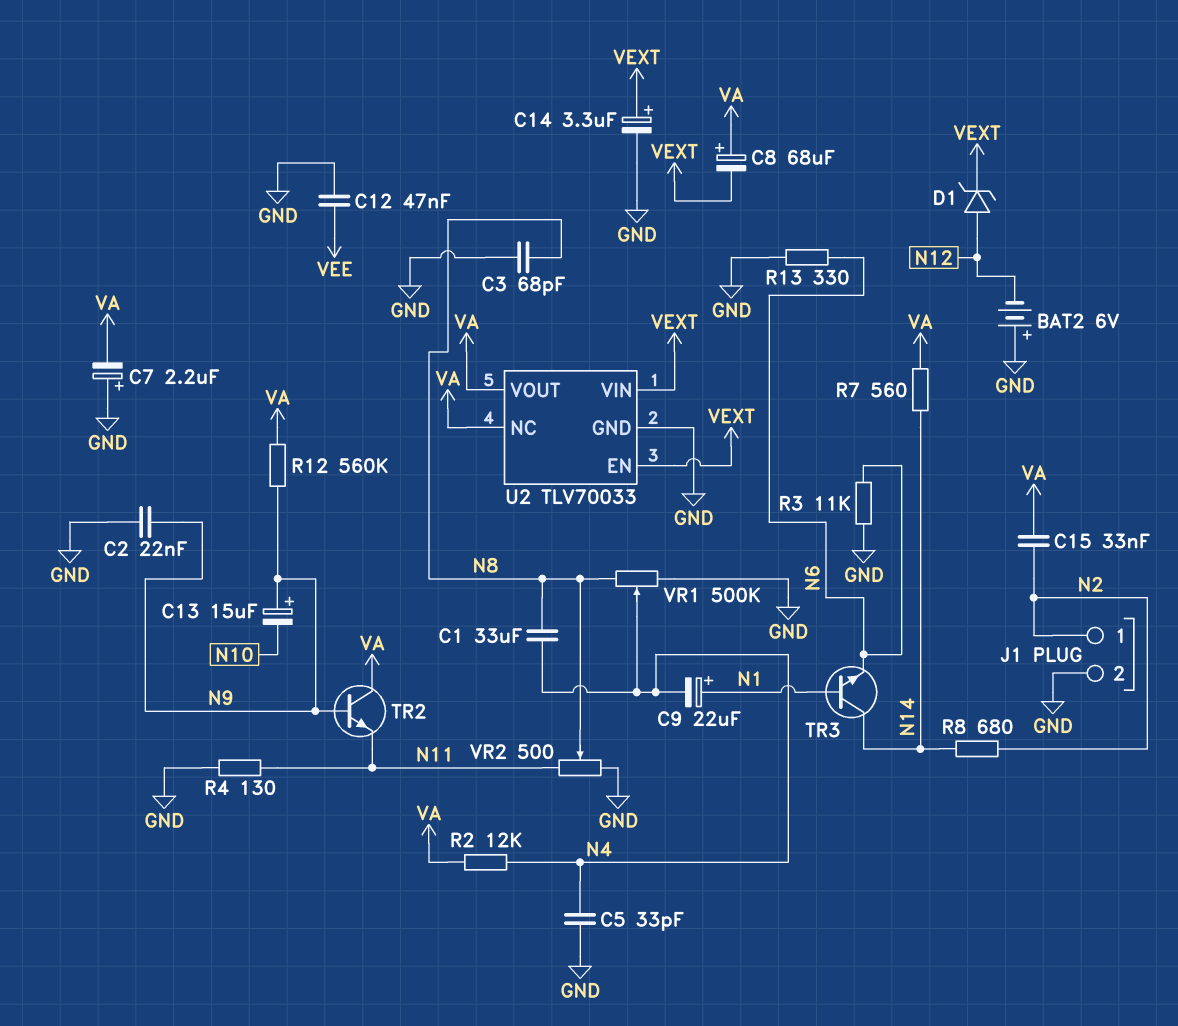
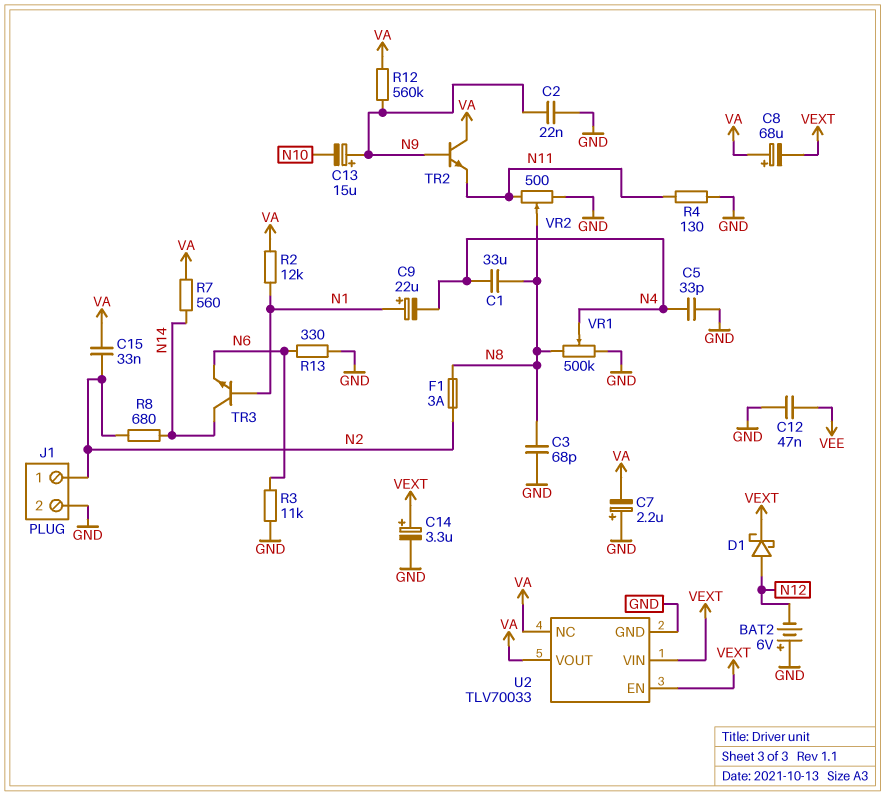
D1: zener (A N12, K VEXT) -> schottky (A N12, K VEXT)
F1: none -> 3A (N2, N8)
R2: 12k (N4, VA) -> 12k (N1, VA)

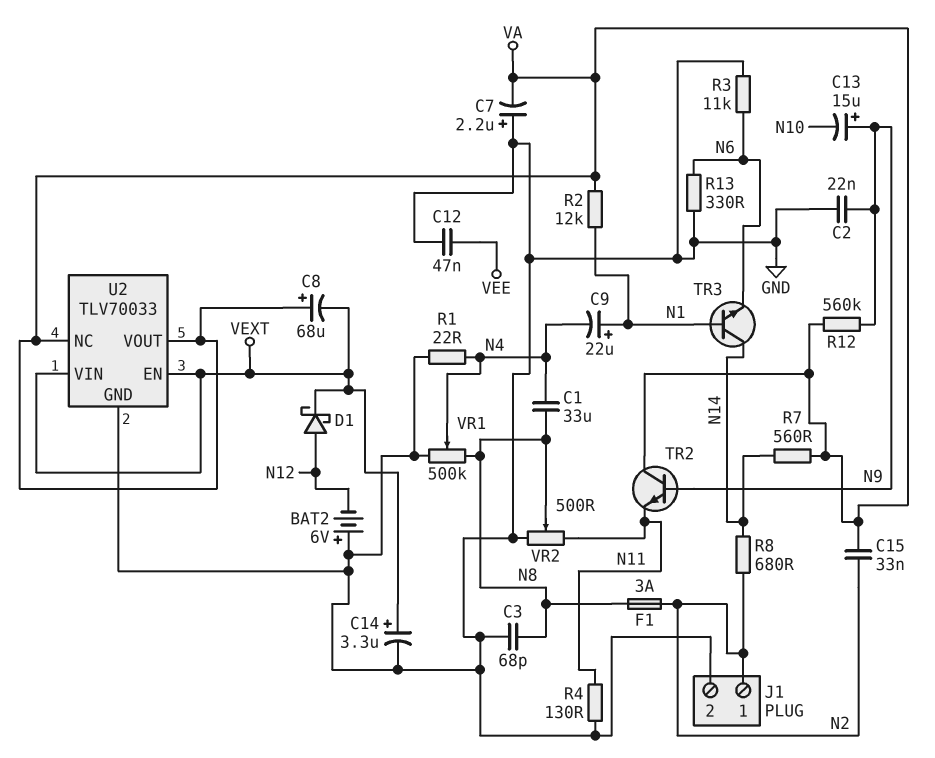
C5: 33pF (GND, N4) -> none
R1: none -> 22 (GND, N4)

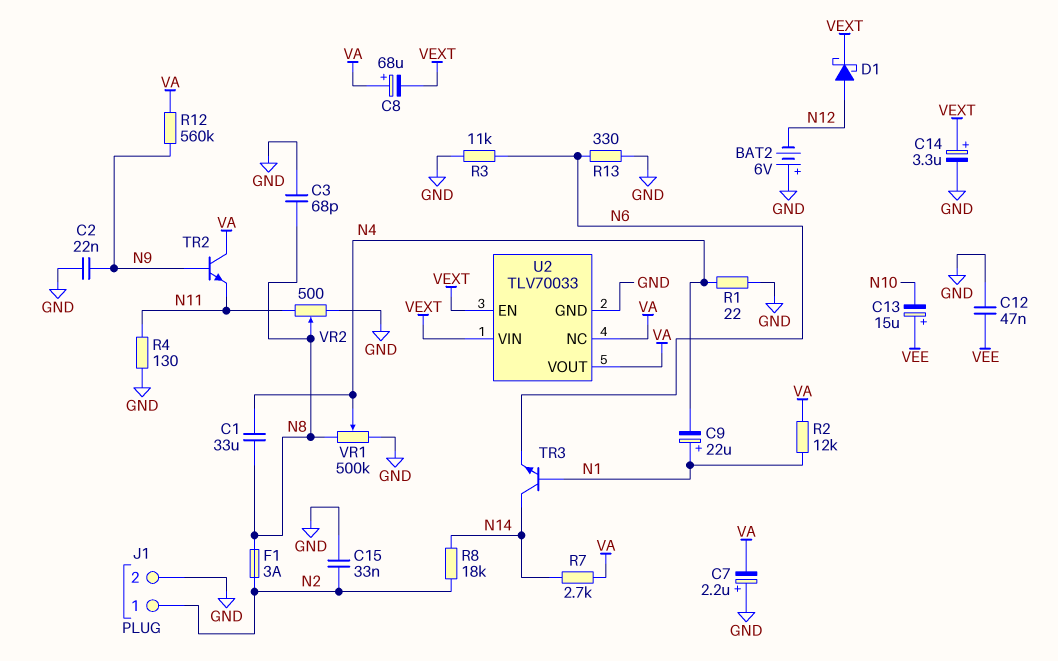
C13: 15uF (plus N9, minus N10) -> 15uF (plus VEE, minus N10)
C15: 33nF (N2, VA) -> 33nF (GND, N2)
R7: 560 (N14, VA) -> 2.7k (N14, VA)
R8: 680 (N2, N14) -> 18k (N2, N14)

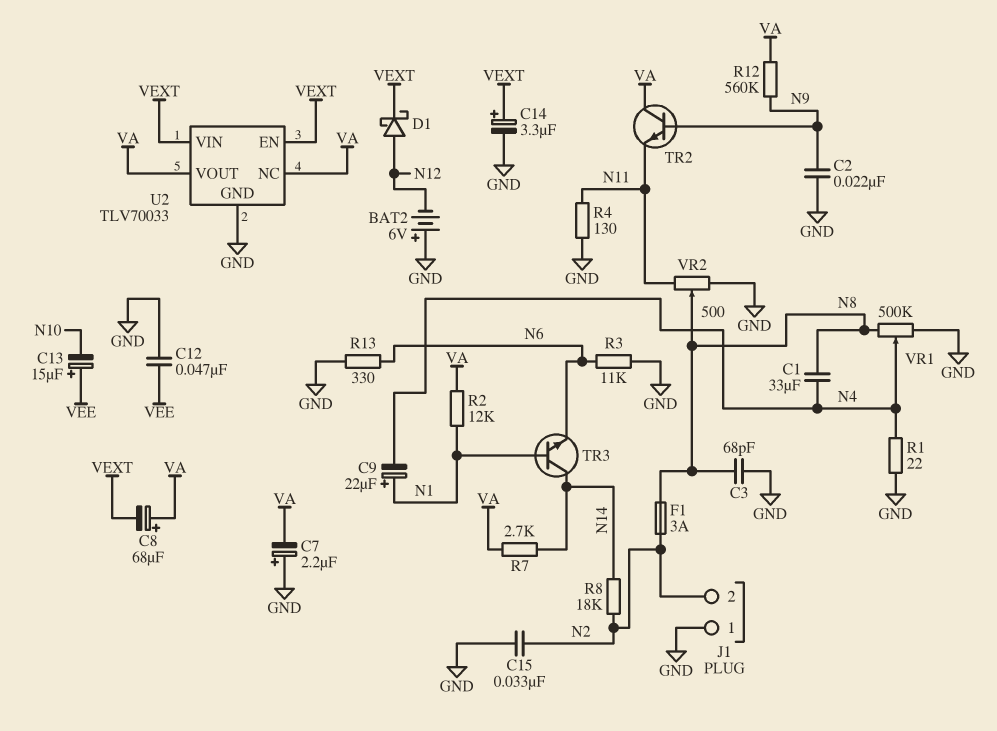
J1 pin 1: N2 -> GND
J1 pin 2: GND -> N2

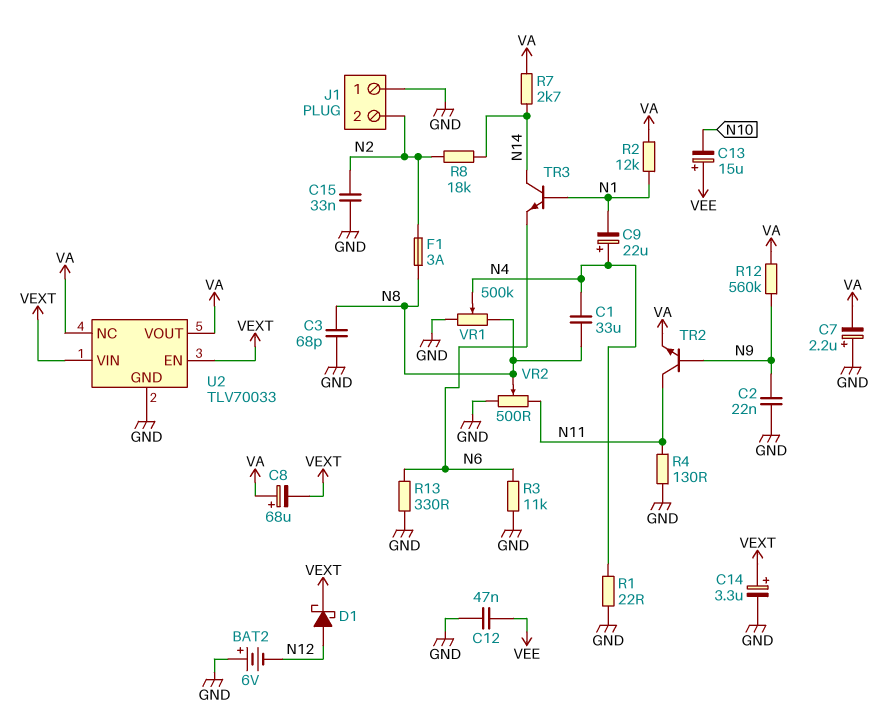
C9: 22uF (plus N1, minus N4) -> 22uF (plus N4, minus N1)
TR2: NPN (B N9, C VA, E N11) -> NPN (B N9, C N11, E VA)

